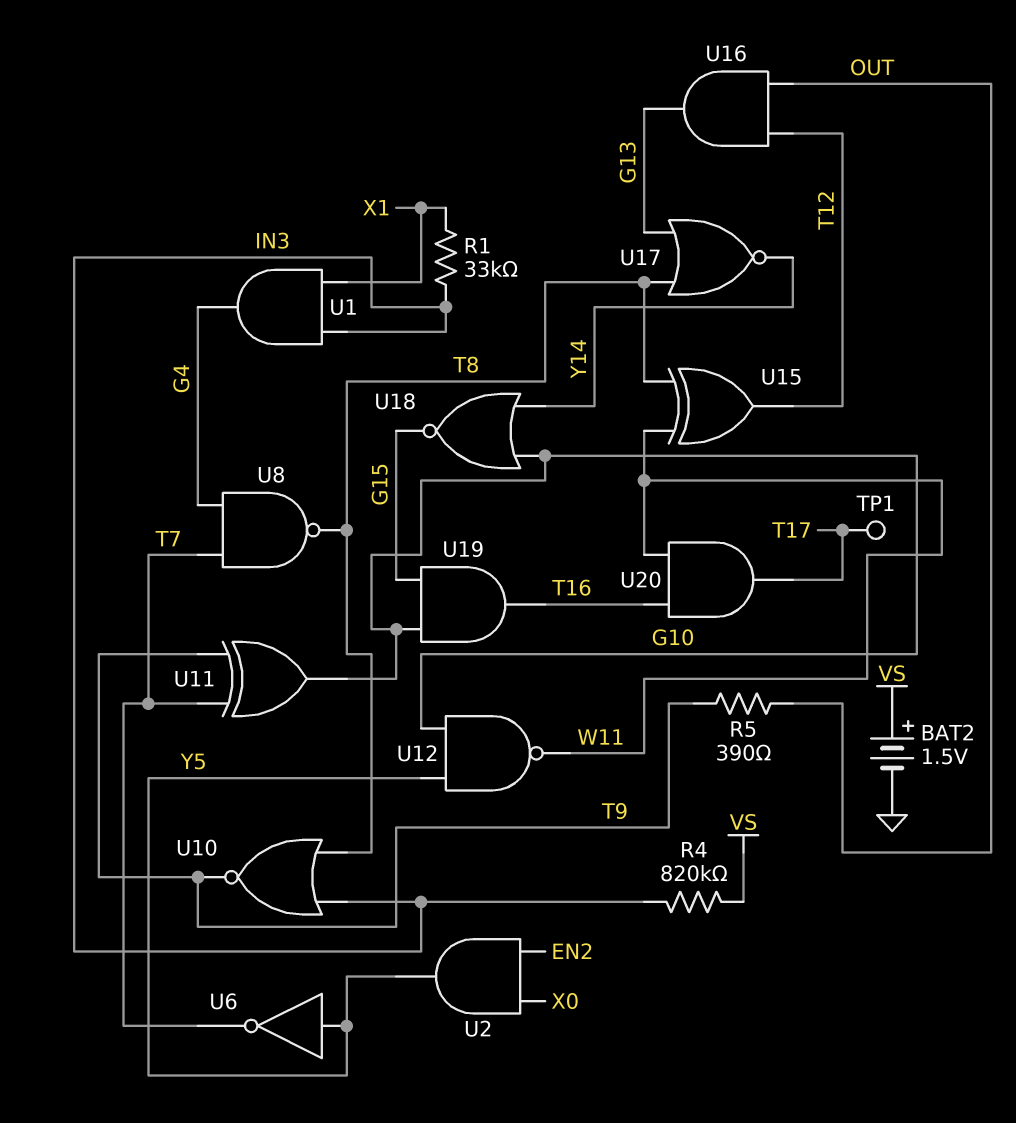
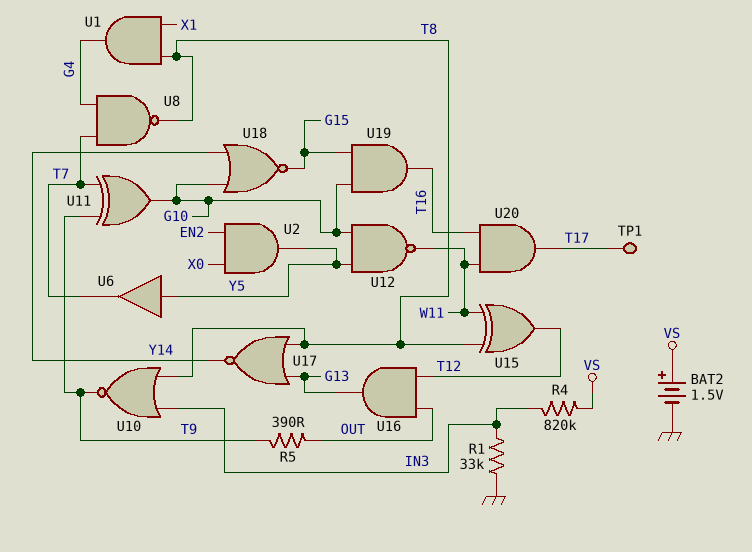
R1: 33k (IN3, X1) -> 33k (GND, IN3)
U1: AND (in IN3, in X1, out G4) -> AND (in T8, in X1, out G4)
U6: NOT (in Y5, out T7) -> buffer (in Y5, out T7)

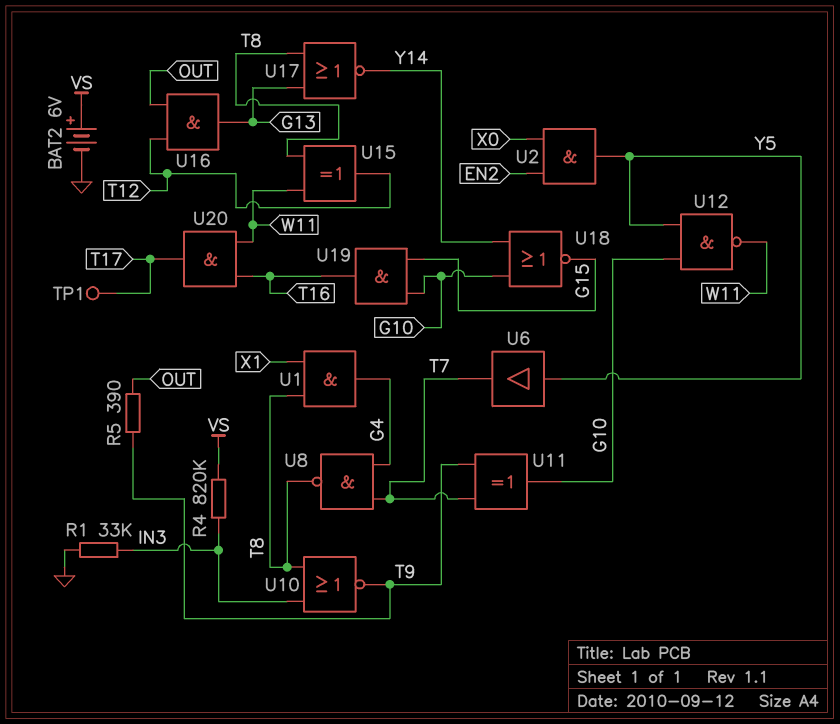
BAT2: 1.5V (plus VS, minus GND) -> 6V (plus VS, minus GND)

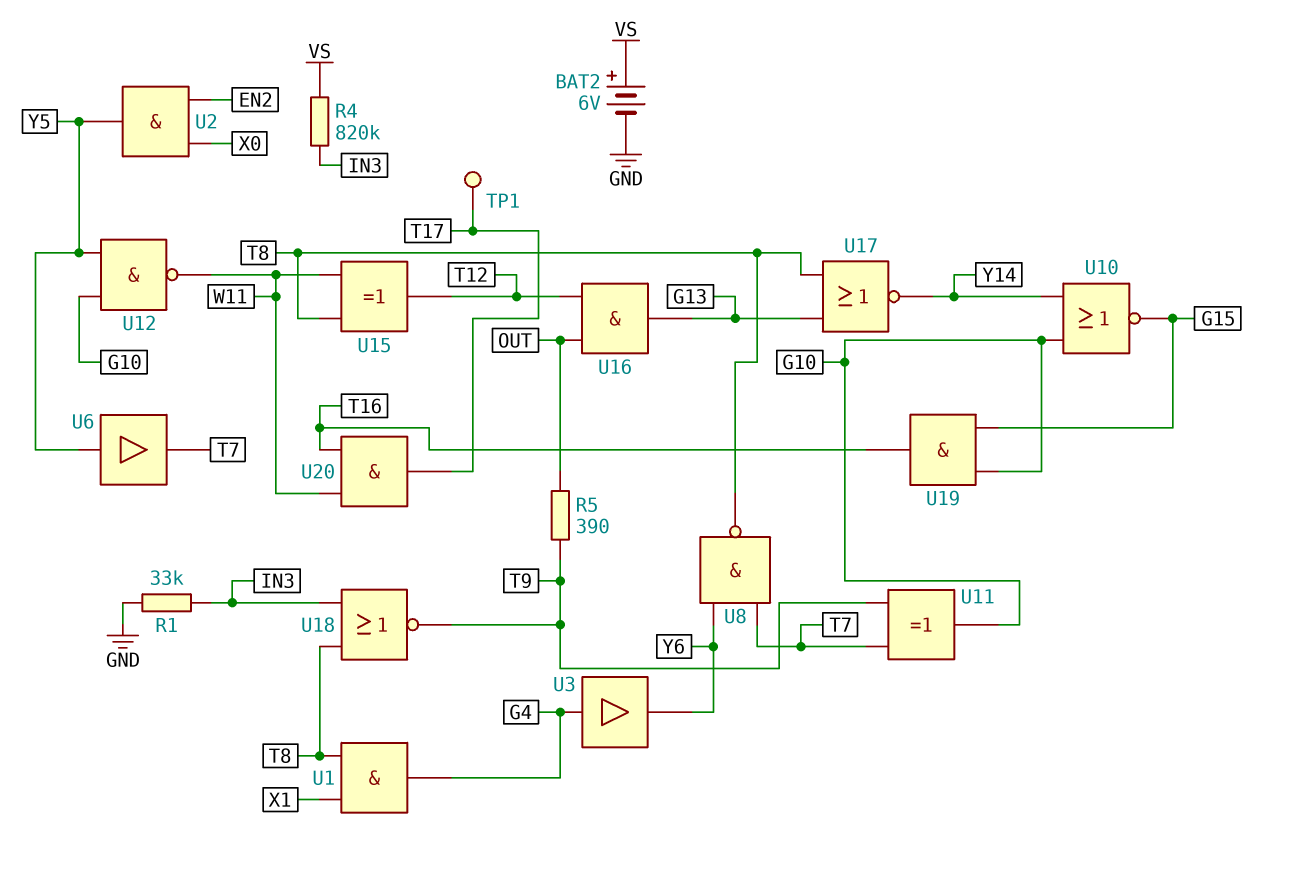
U3: none -> buffer (in G4, out Y6)
U8: NAND (in G4, in T7, out T8) -> NAND (in T7, in Y6, out T8)
U10: NOR (in IN3, in T8, out T9) -> NOR (in G10, in Y14, out G15)
U18: NOR (in G10, in Y14, out G15) -> NOR (in IN3, in T8, out T9)

